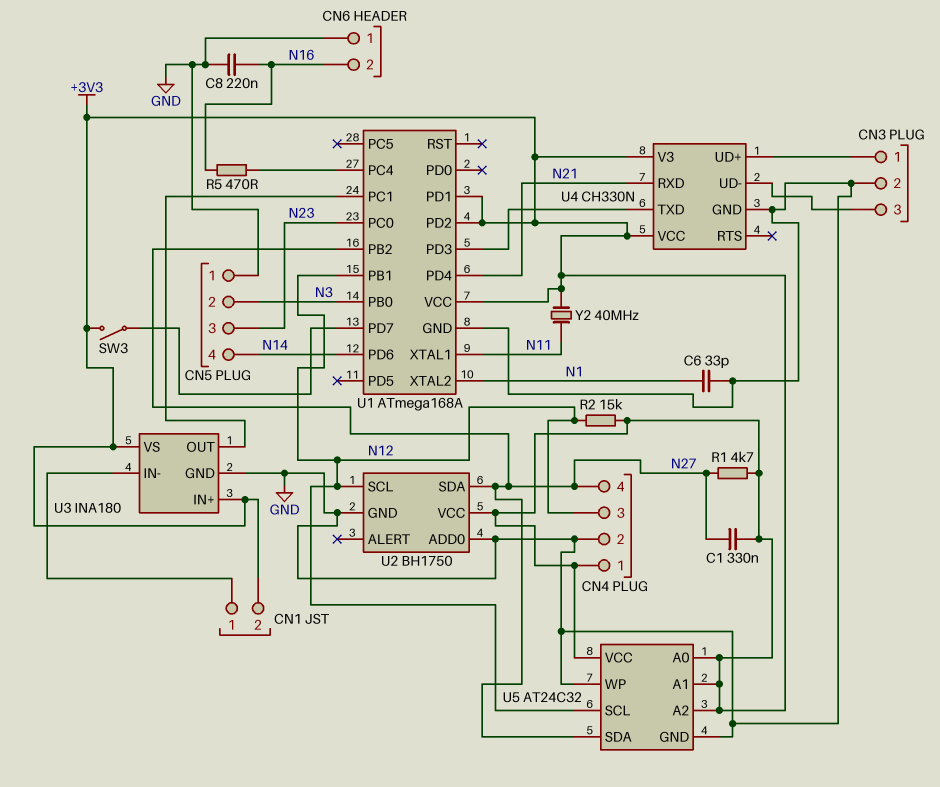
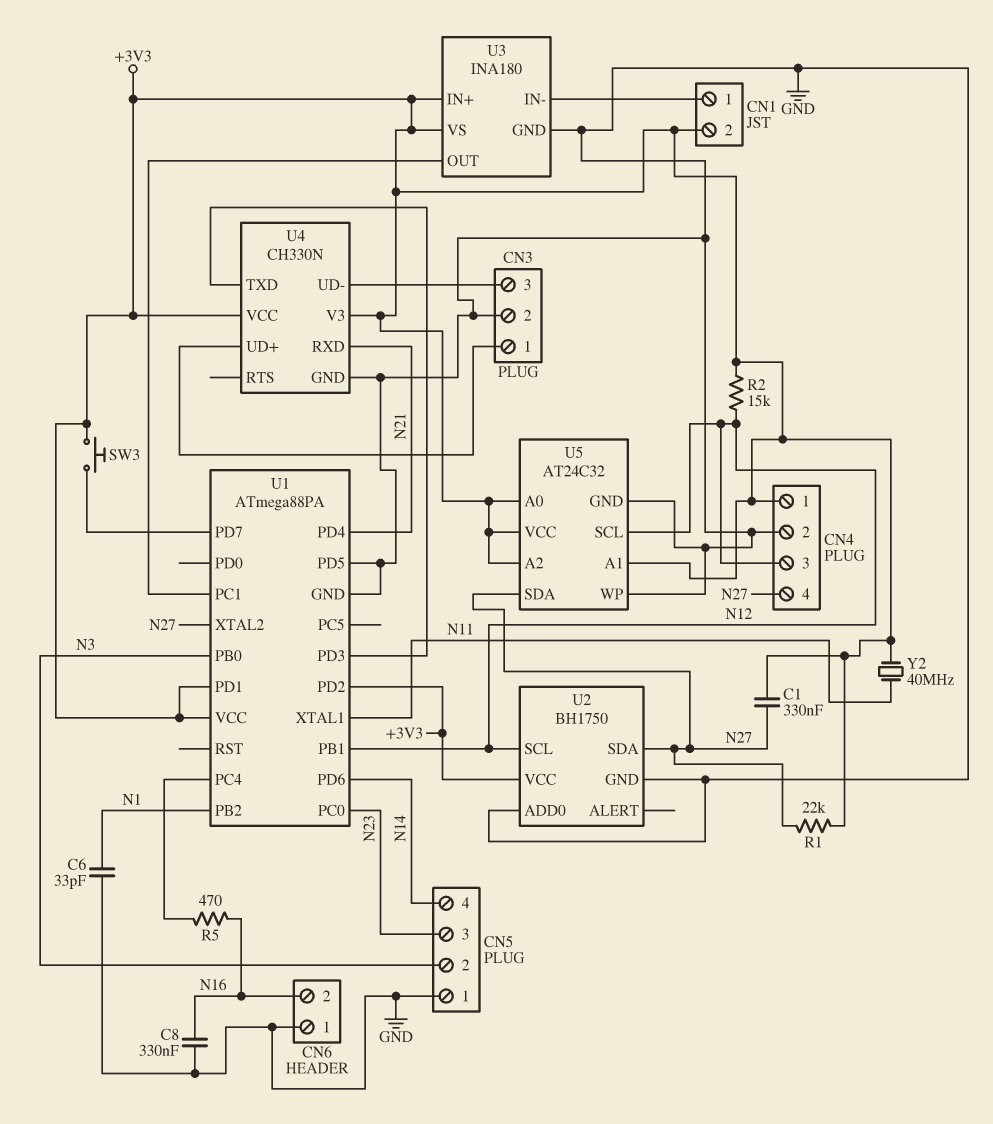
C8: 220nF (GND, N16) -> 330nF (GND, N16)
R1: 4.7k (+3V3, N27) -> 22k (+3V3, N27)
SW3: switch (+3V3, U1/PD7) -> button (+3V3, U1/PD7)
U1: ATmega168A -> ATmega88PA
U1 pin PB2: N27 -> N1
U1 pin PD5: none -> GND
U1 pin XTAL2: N1 -> N27

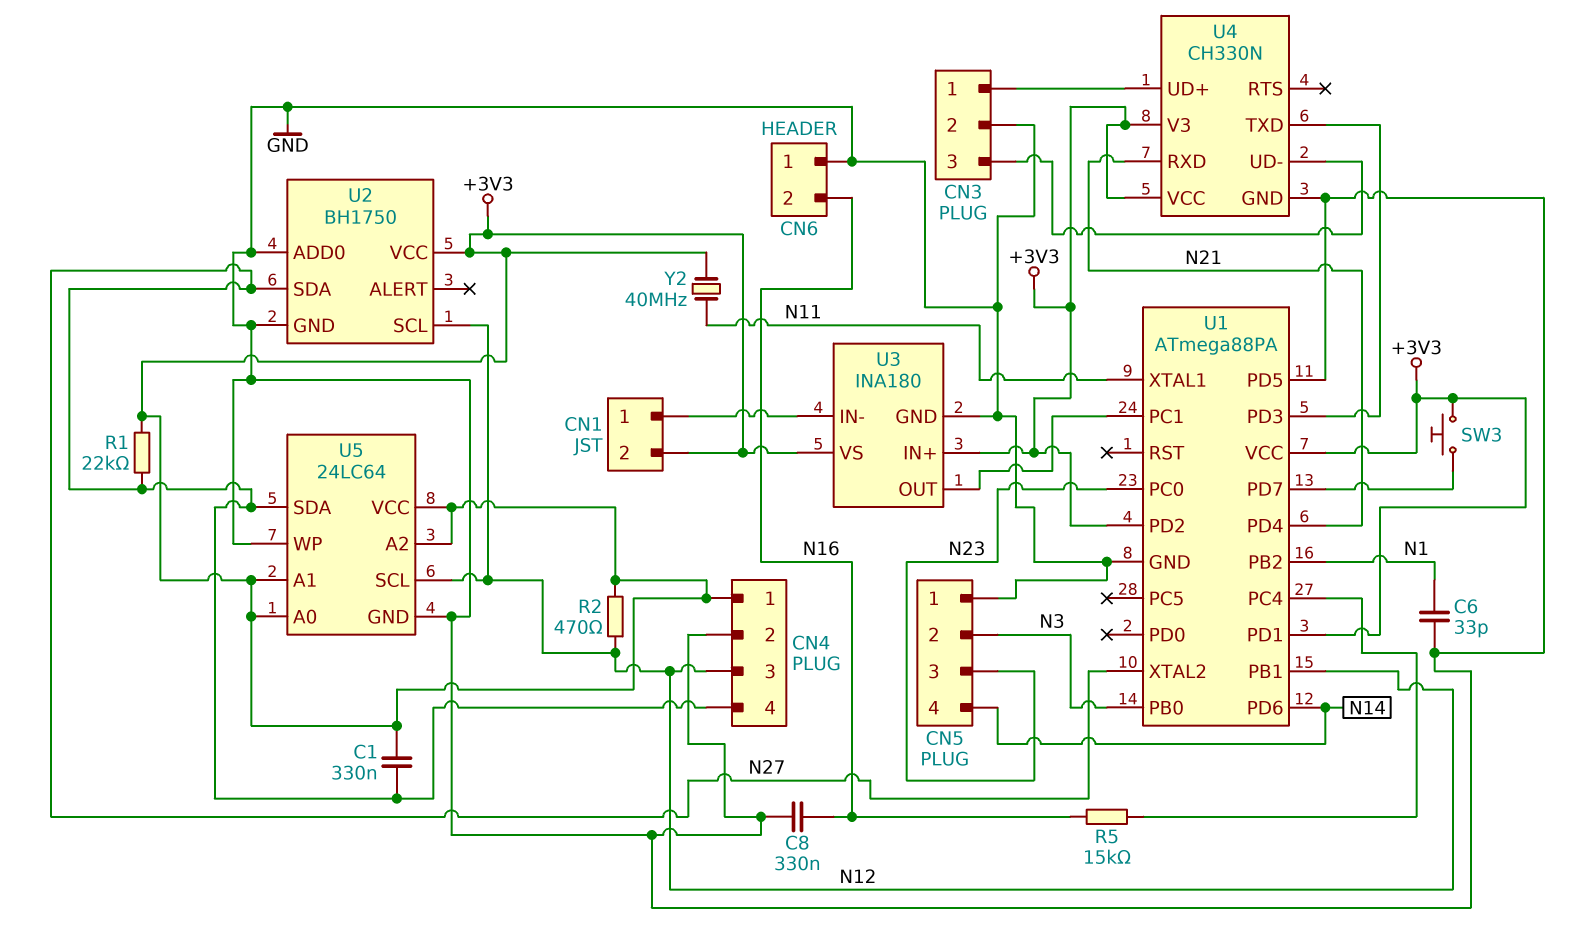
R2: 15k (+3V3, N12) -> 470 (+3V3, N12)
R5: 470 (N16, U1/PC4) -> 15k (N16, U1/PC4)
U5: AT24C32 -> 24LC64

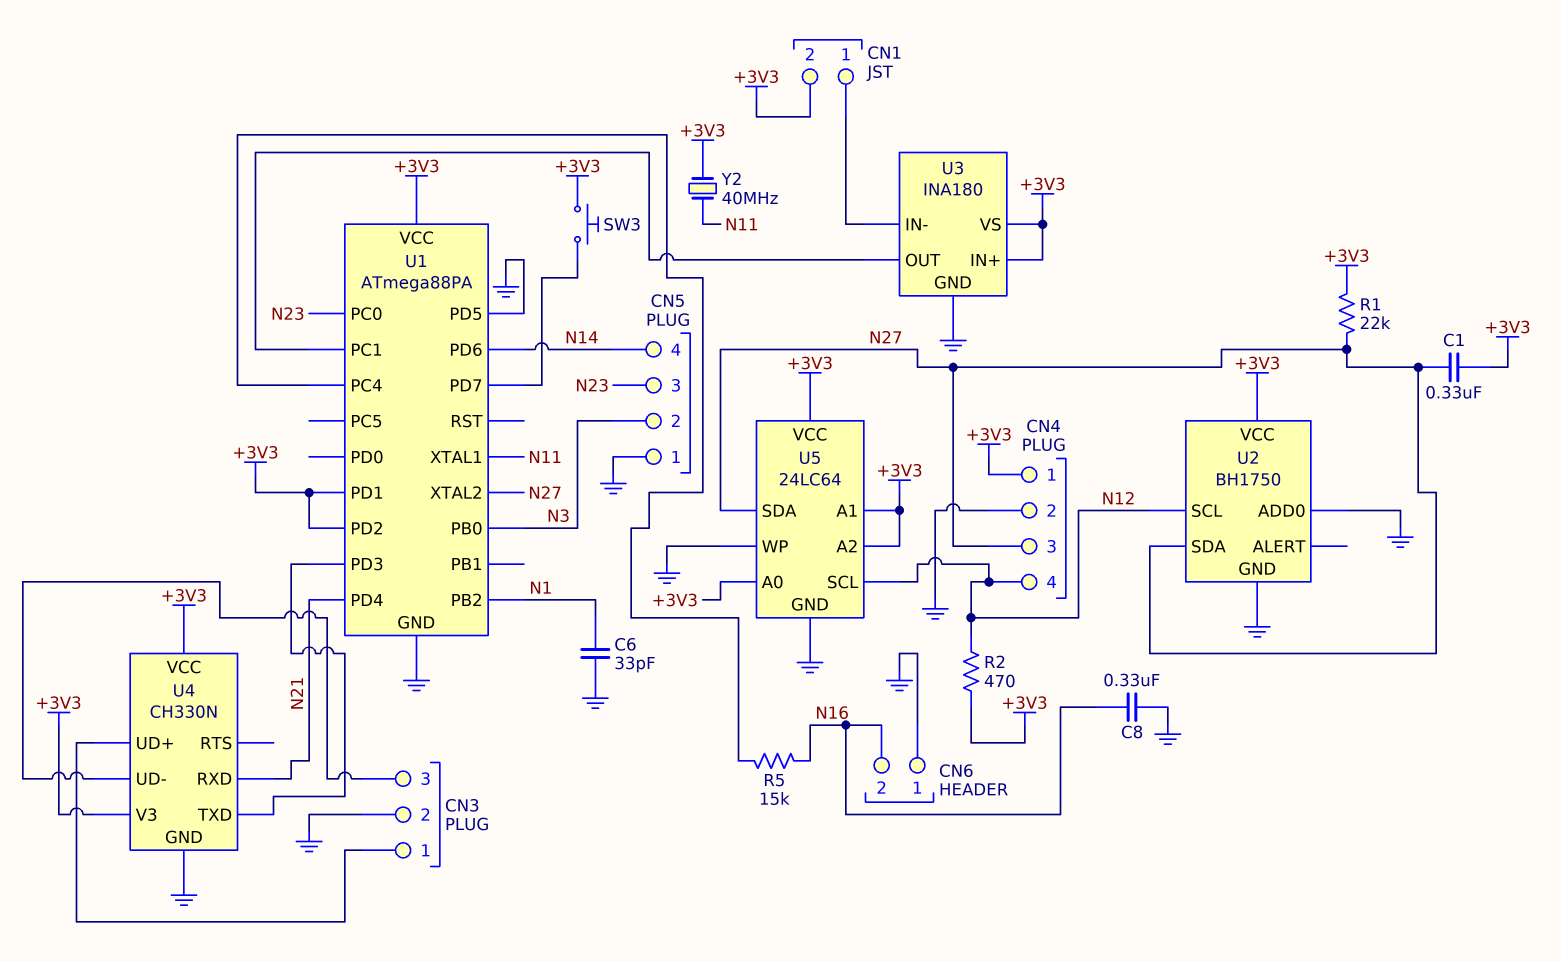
CN4 pin 3: N12 -> N27
CN4 pin 4: N27 -> N12
U1 pin PB1: N12 -> none

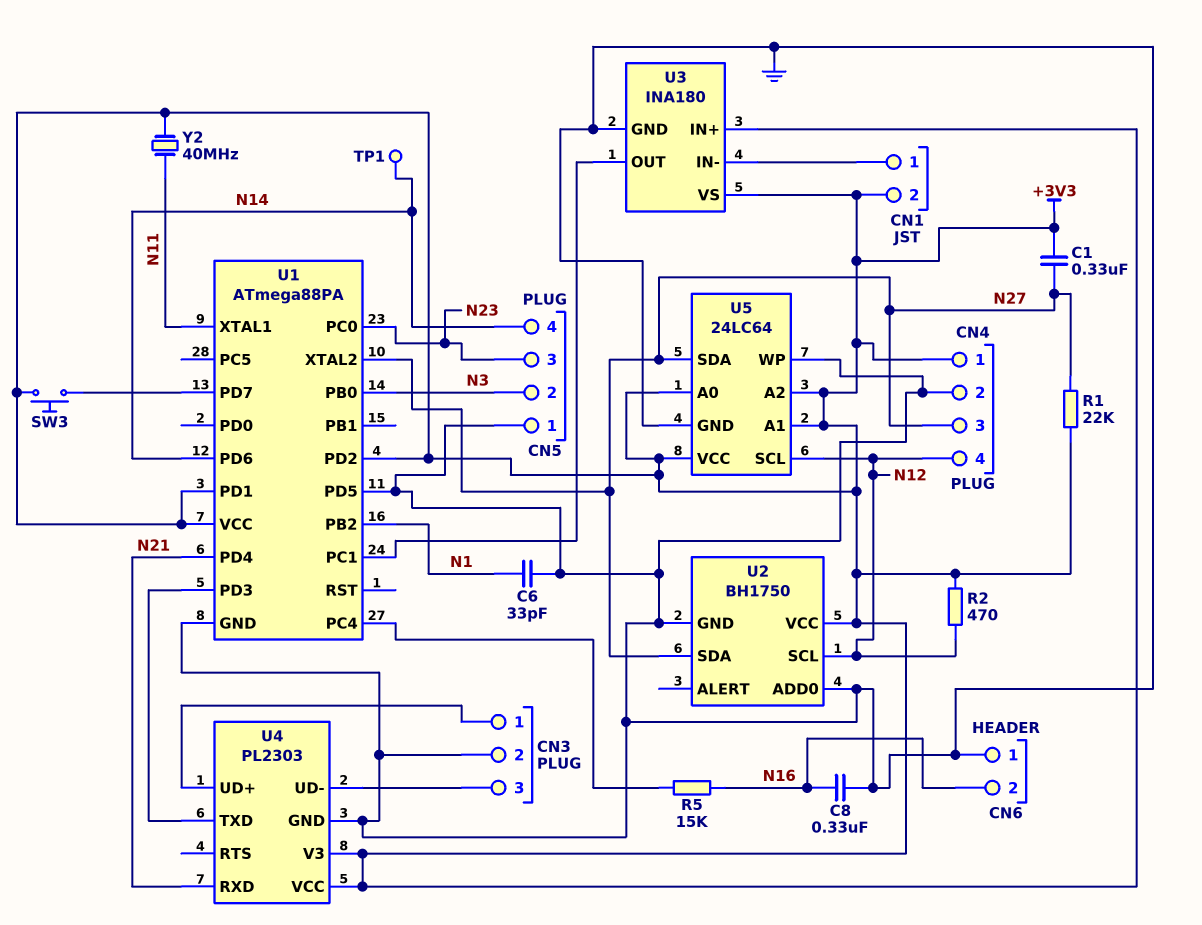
TP1: none -> test point (N14)
U4: CH330N -> PL2303

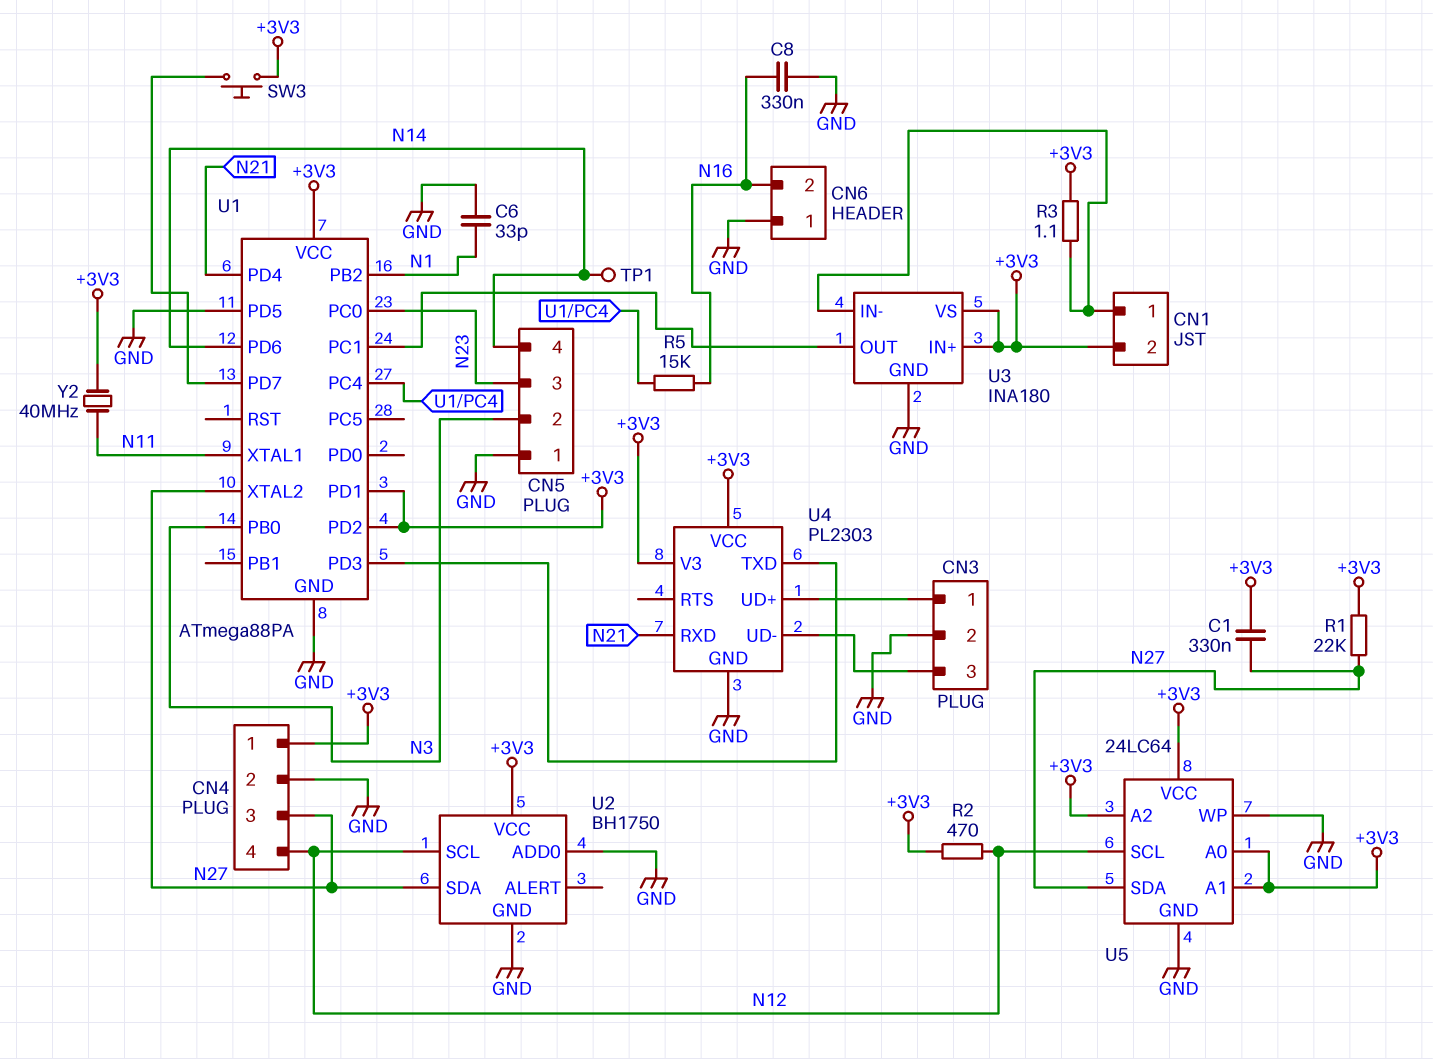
R3: none -> 1.1 (+3V3, CN1/1)

